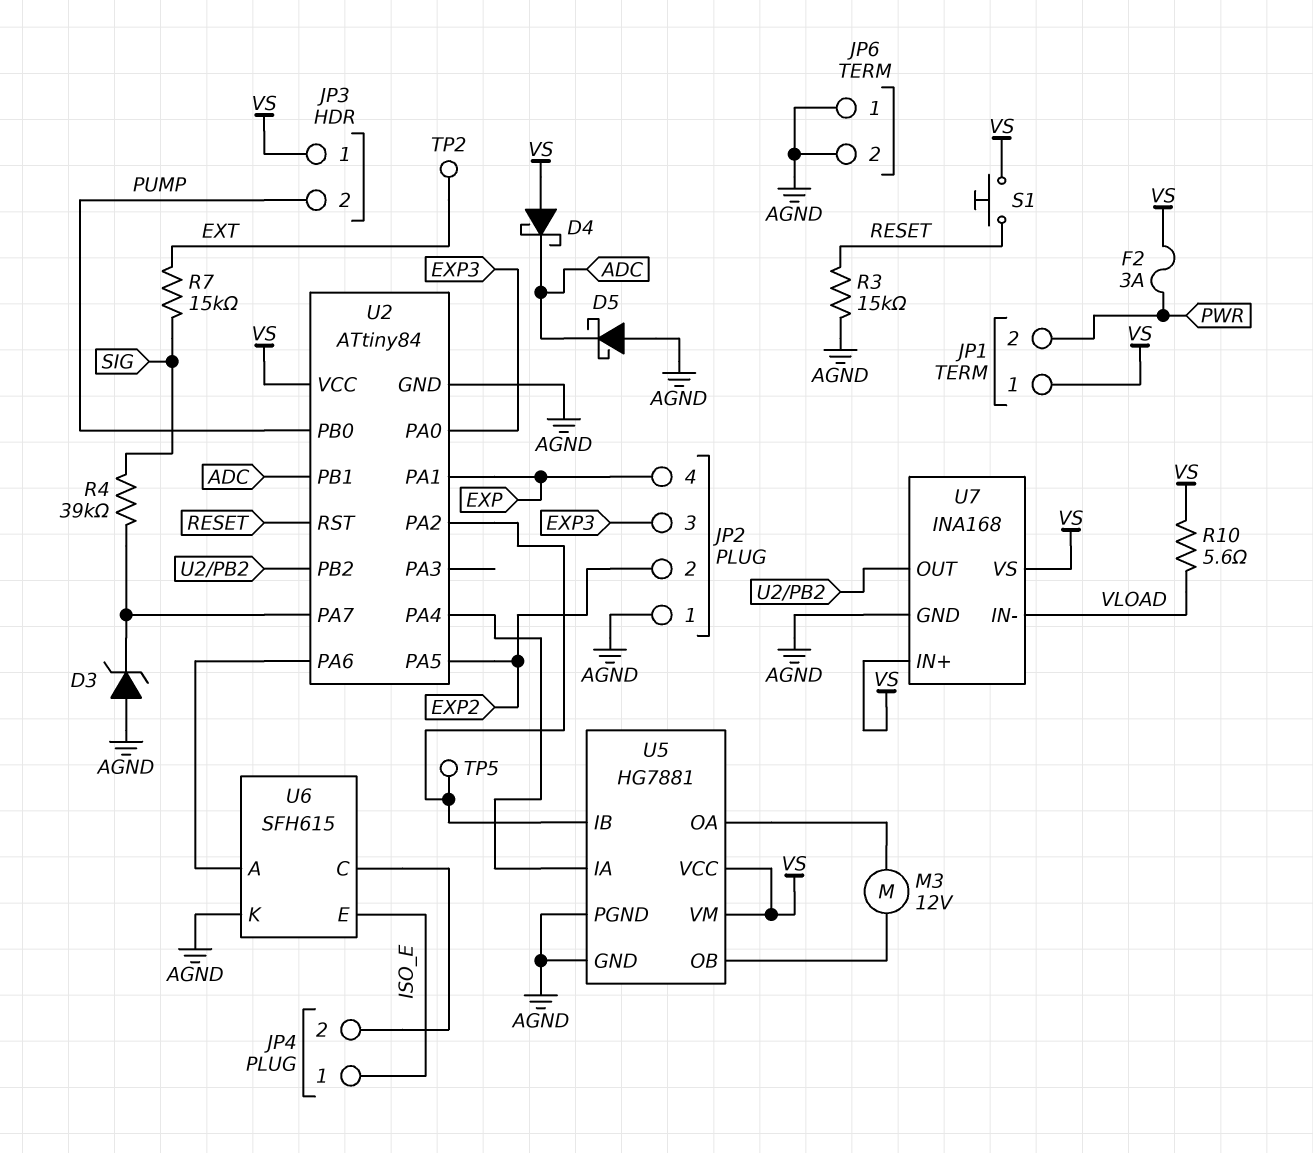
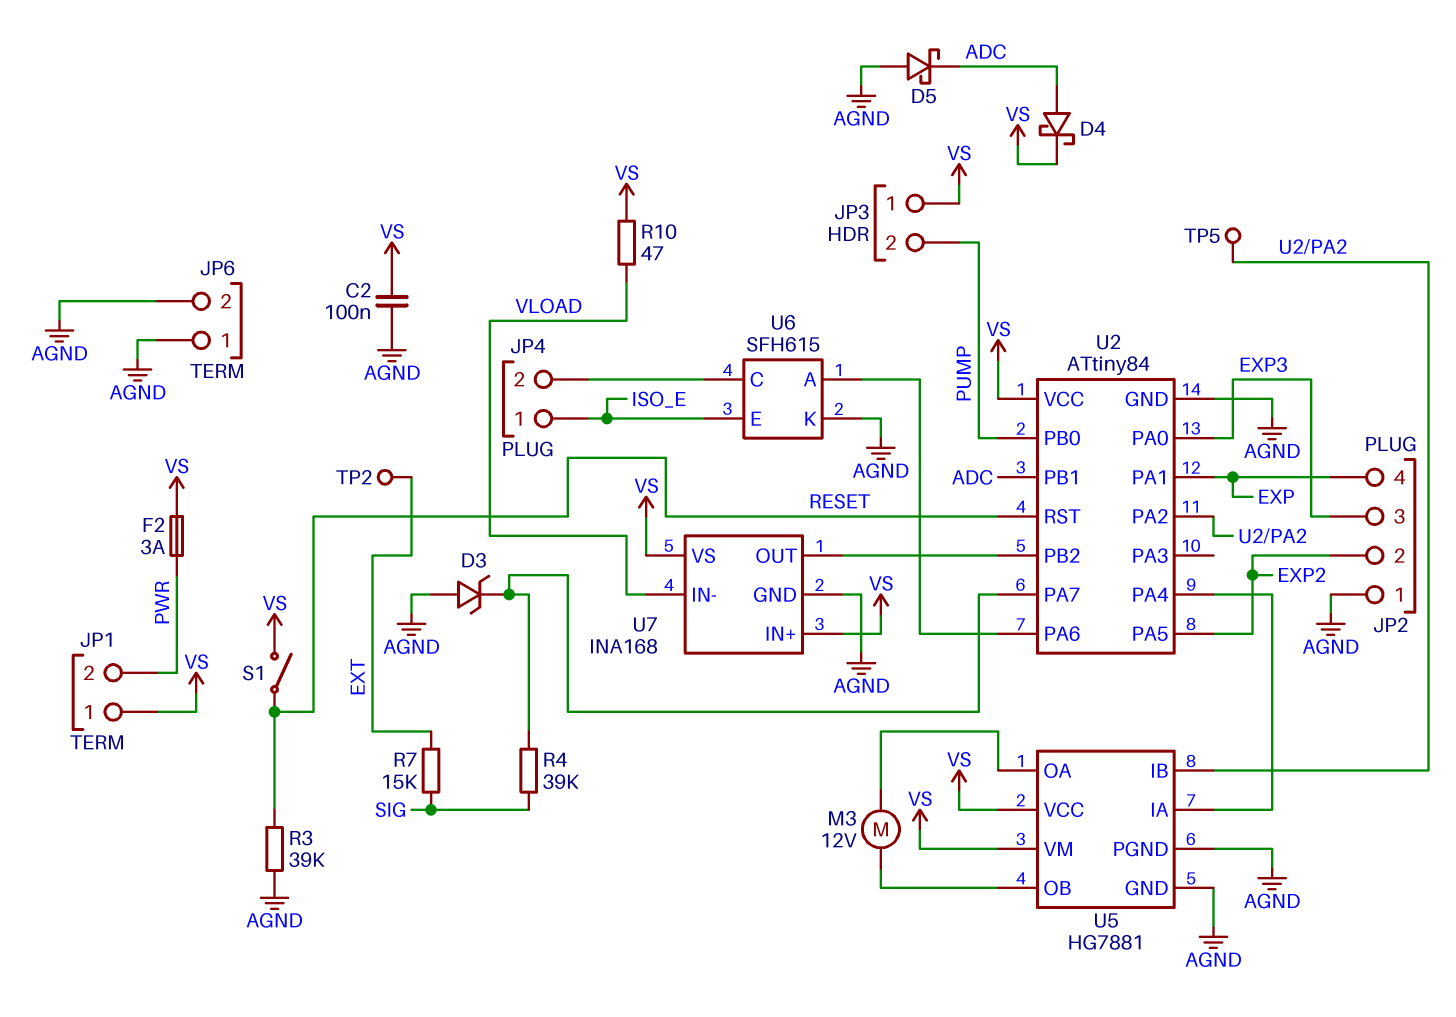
C2: none -> 100nF (AGND, VS)
D4: schottky (A VS, K ADC) -> schottky (A ADC, K VS)
R3: 15k (AGND, RESET) -> 39k (AGND, RESET)
R10: 5.6 (VLOAD, VS) -> 47 (VLOAD, VS)
S1: button (RESET, VS) -> switch (RESET, VS)

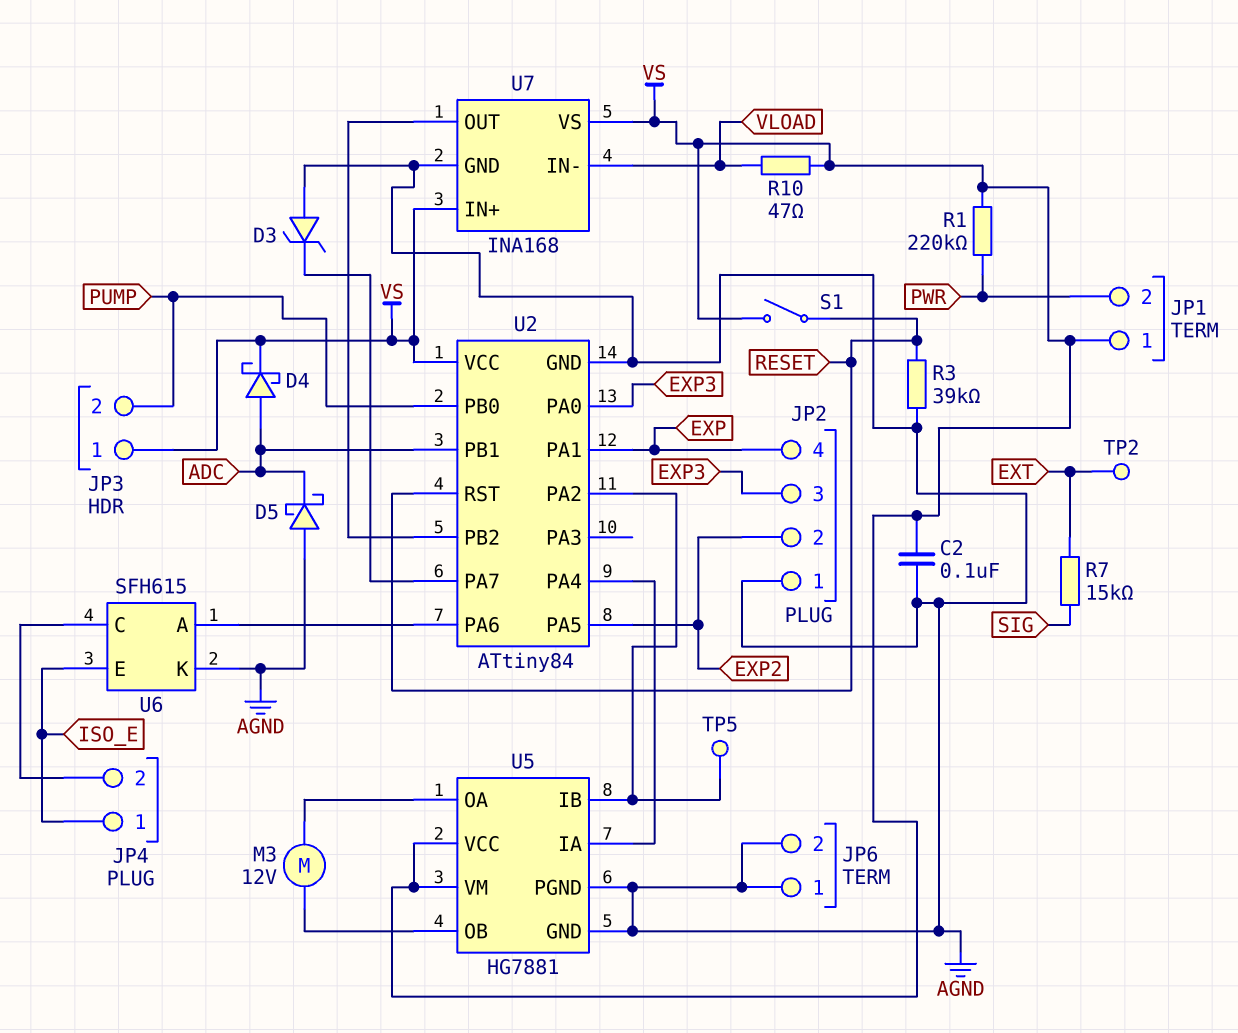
F2: 3A (PWR, VS) -> none
R1: none -> 220k (PWR, VS)
R4: 39k (SIG, U2/PA7) -> none

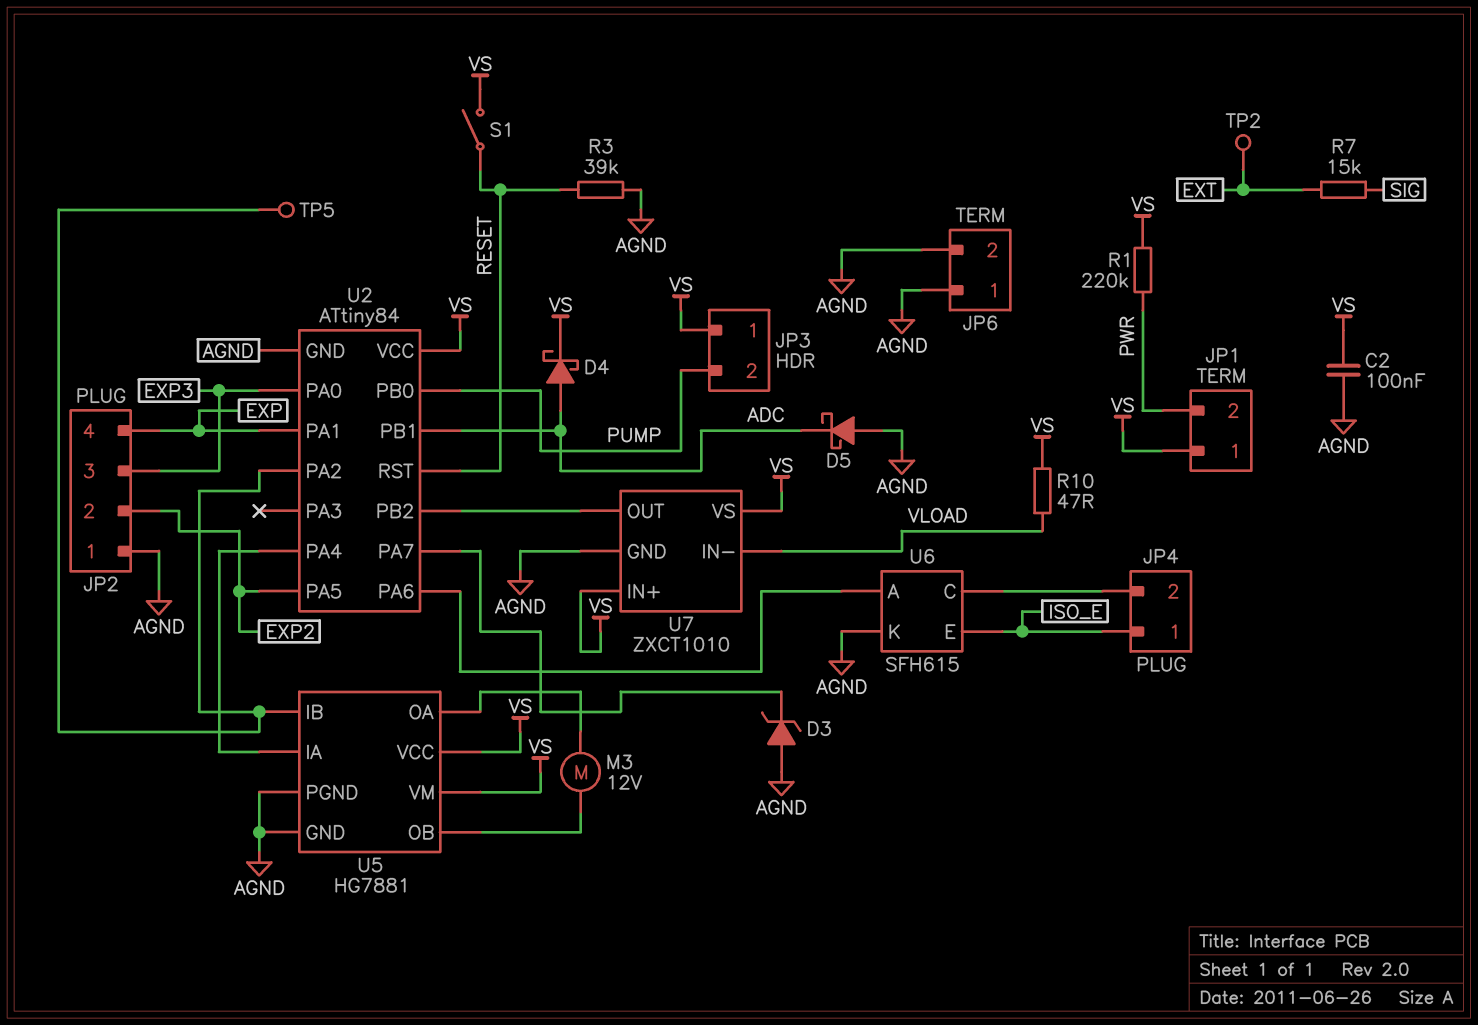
U7: INA168 -> ZXCT1010

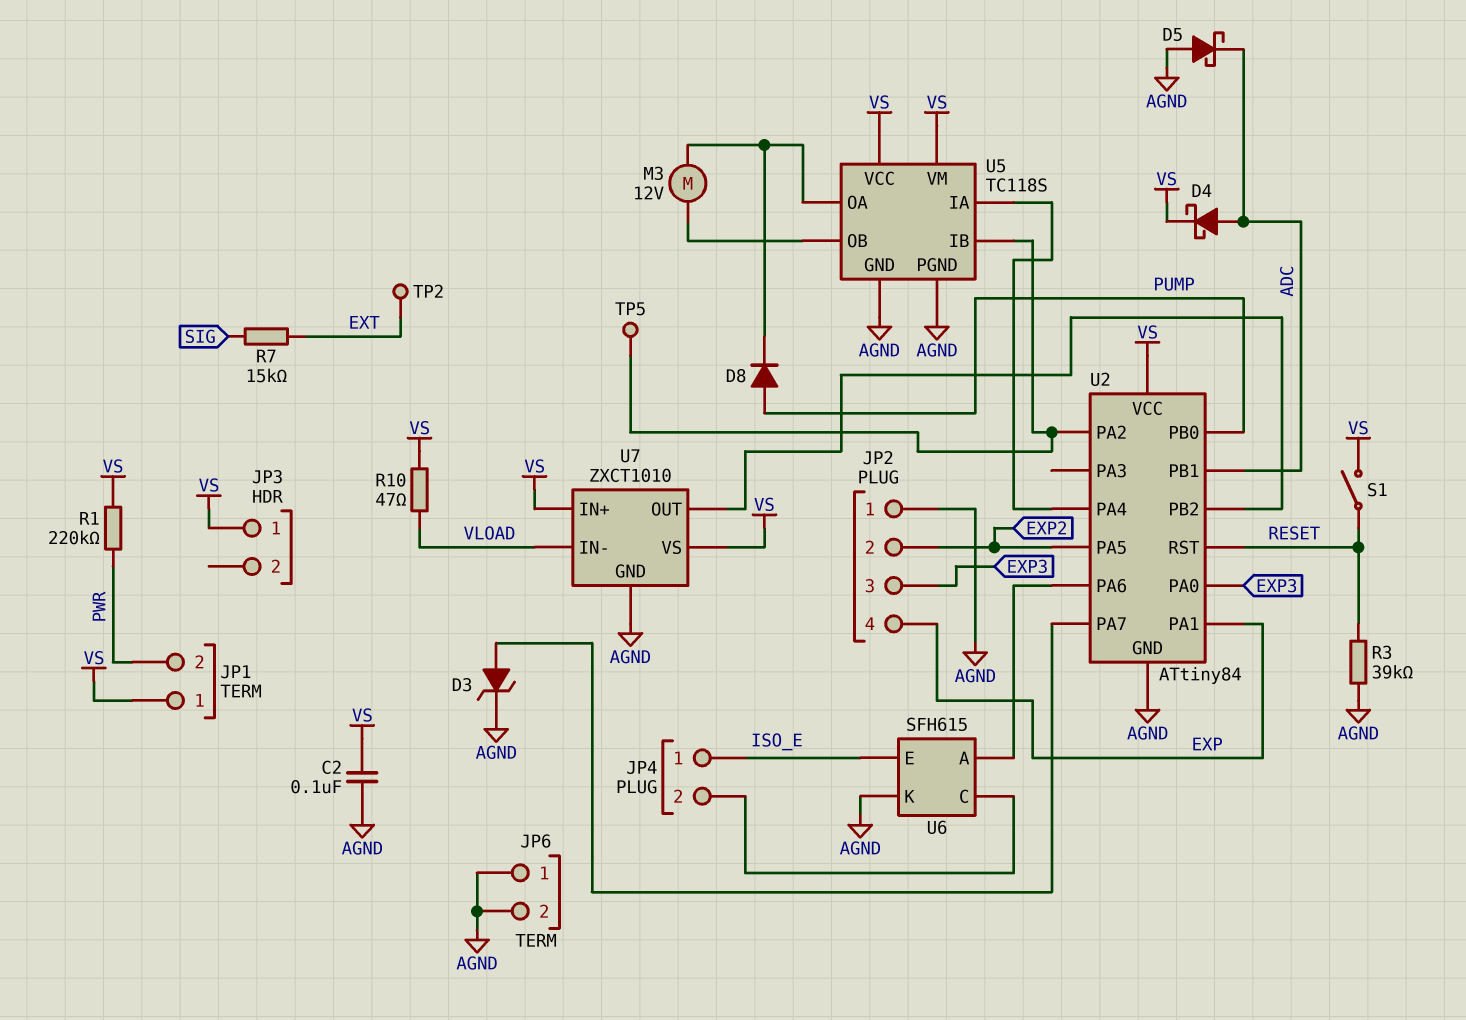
D3: zener (A AGND, K U2/PA7) -> zener (A U2/PA7, K AGND)
D8: none -> diode (A PUMP, K U5/OA)
JP3 pin 2: PUMP -> none
U5: HG7881 -> TC118S

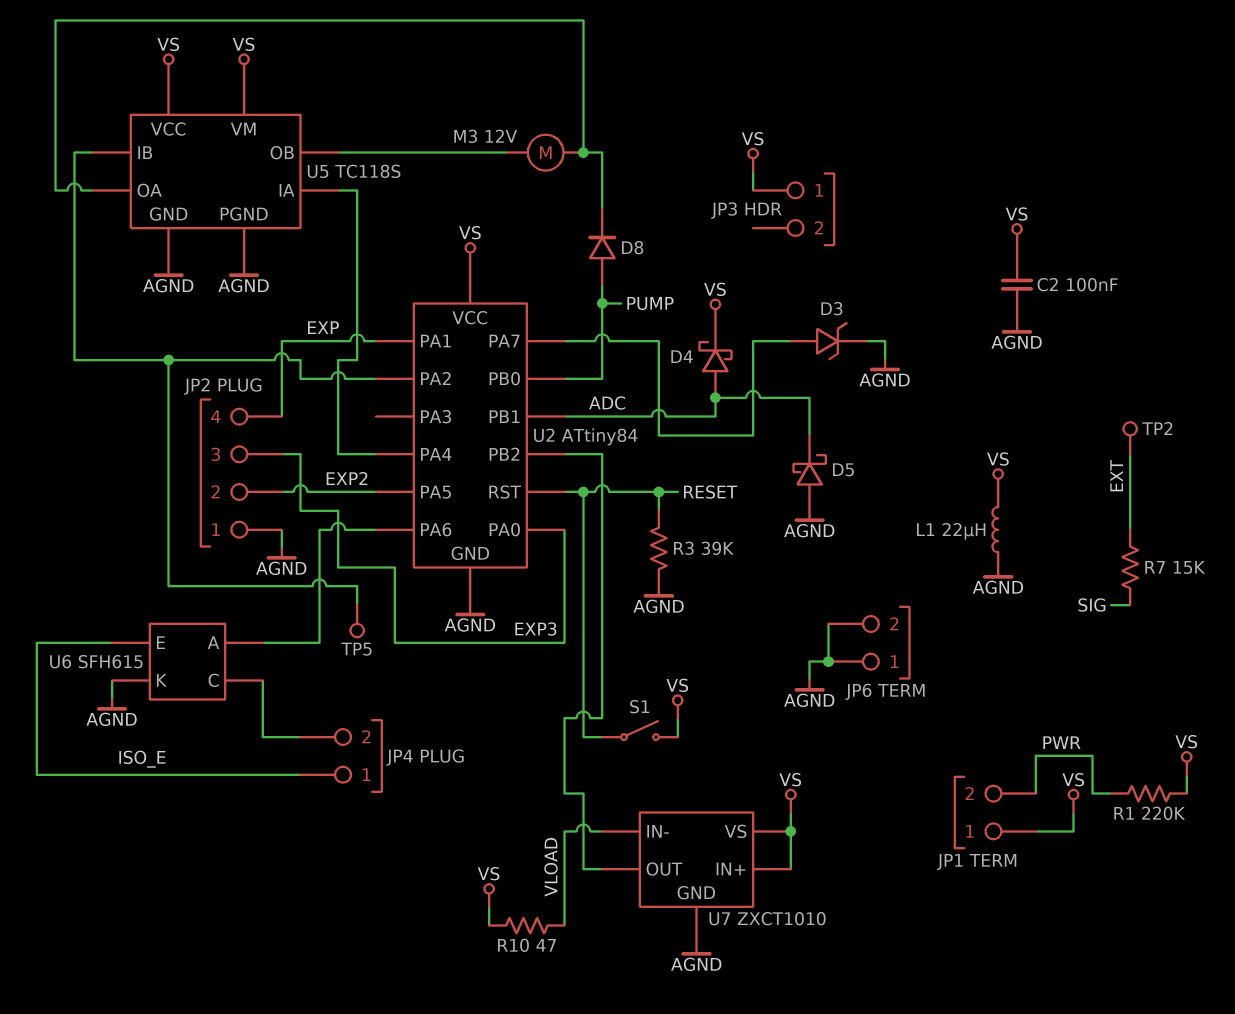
L1: none -> 22uH (AGND, VS)

